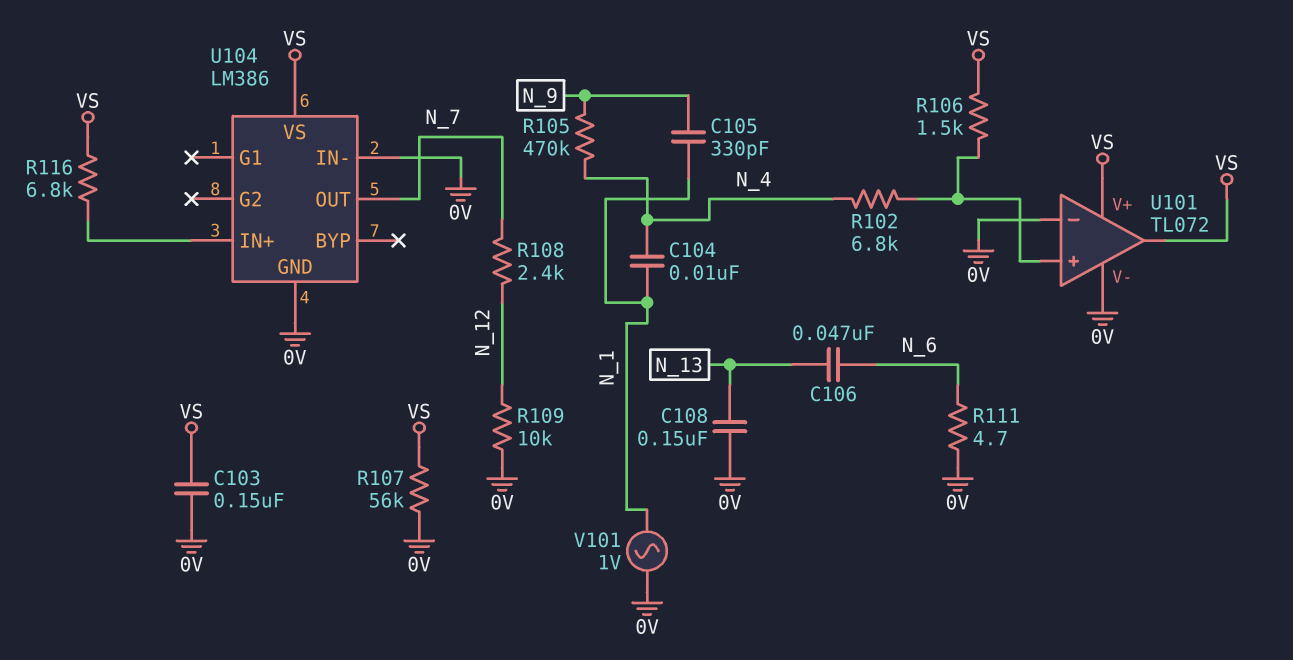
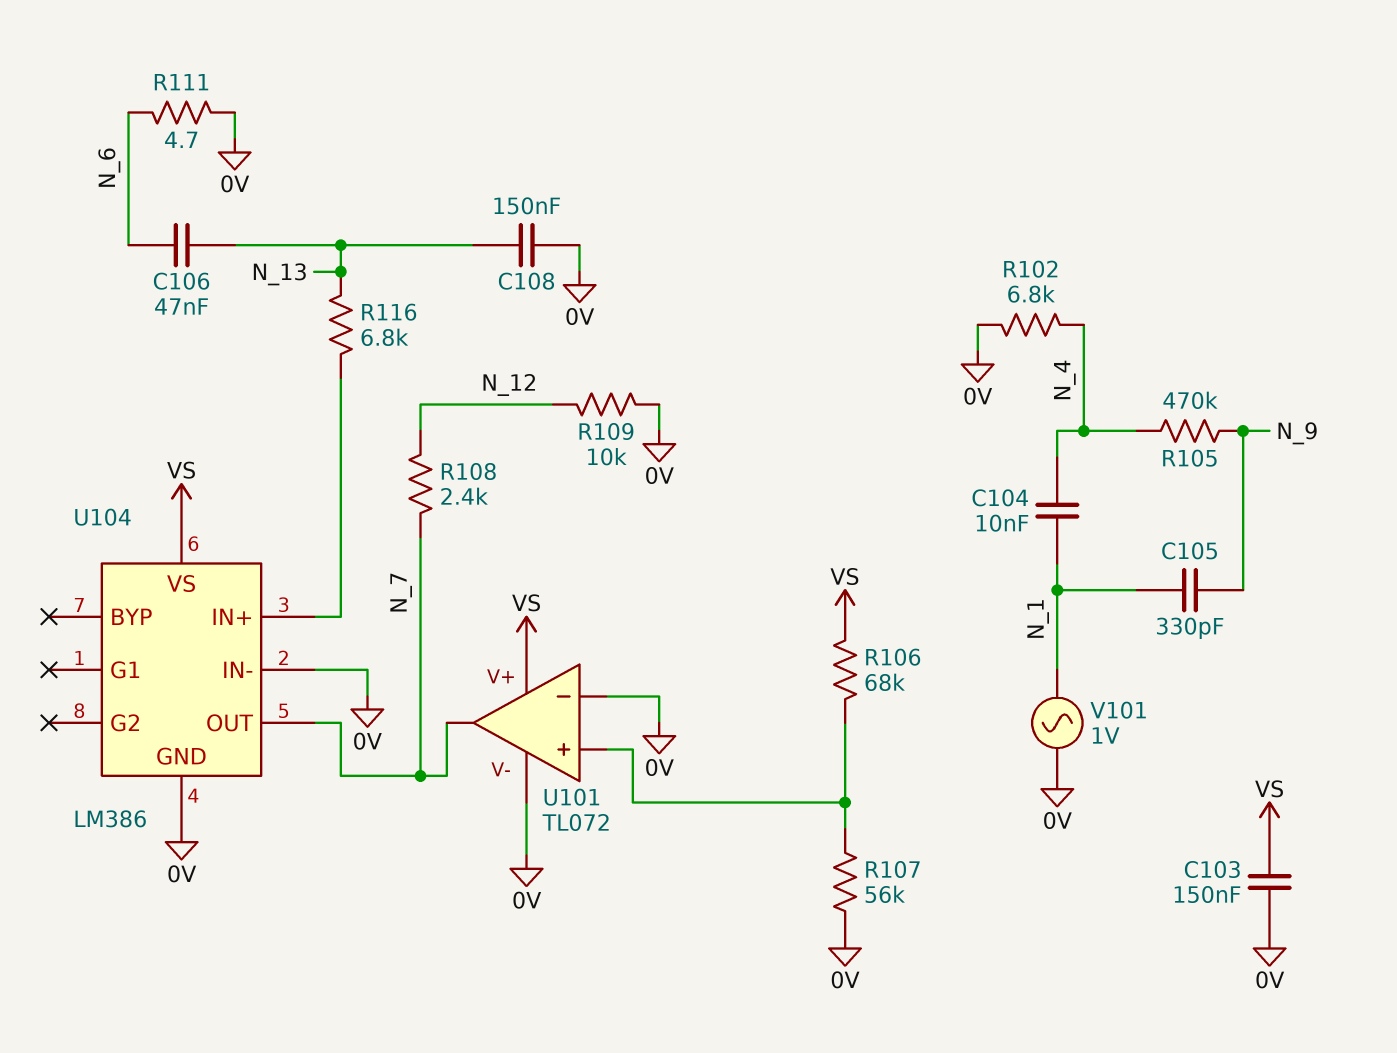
R102: 6.8k (N_4, U101/in+) -> 6.8k (0V, N_4)
R106: 1.5k (U101/in+, VS) -> 68k (U101/in+, VS)
R107: 56k (0V, VS) -> 56k (0V, U101/in+)
R116: 6.8k (U104/IN+, VS) -> 6.8k (N_13, U104/IN+)
U101 pin out: VS -> N_7

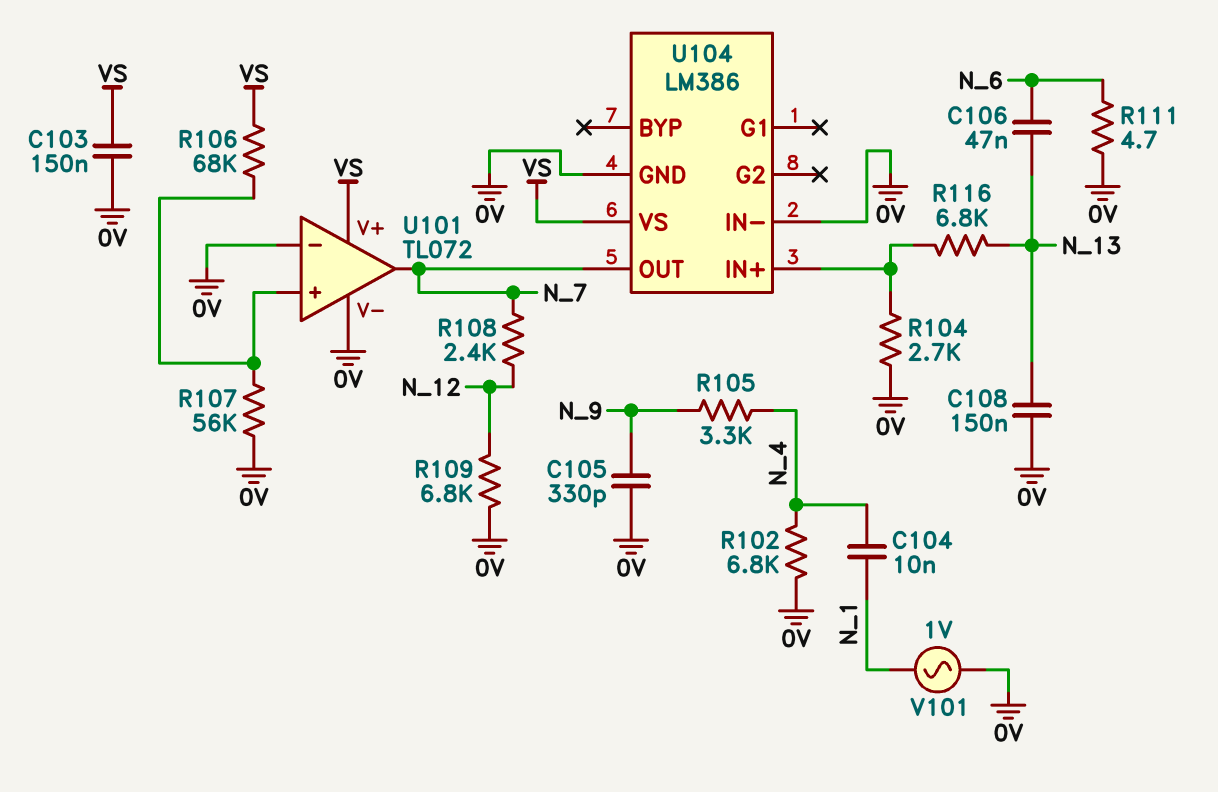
C105: 330pF (N_1, N_9) -> 330pF (0V, N_9)
R104: none -> 2.7k (0V, U104/IN+)
R105: 470k (N_4, N_9) -> 3.3k (N_4, N_9)
R109: 10k (0V, N_12) -> 6.8k (0V, N_12)

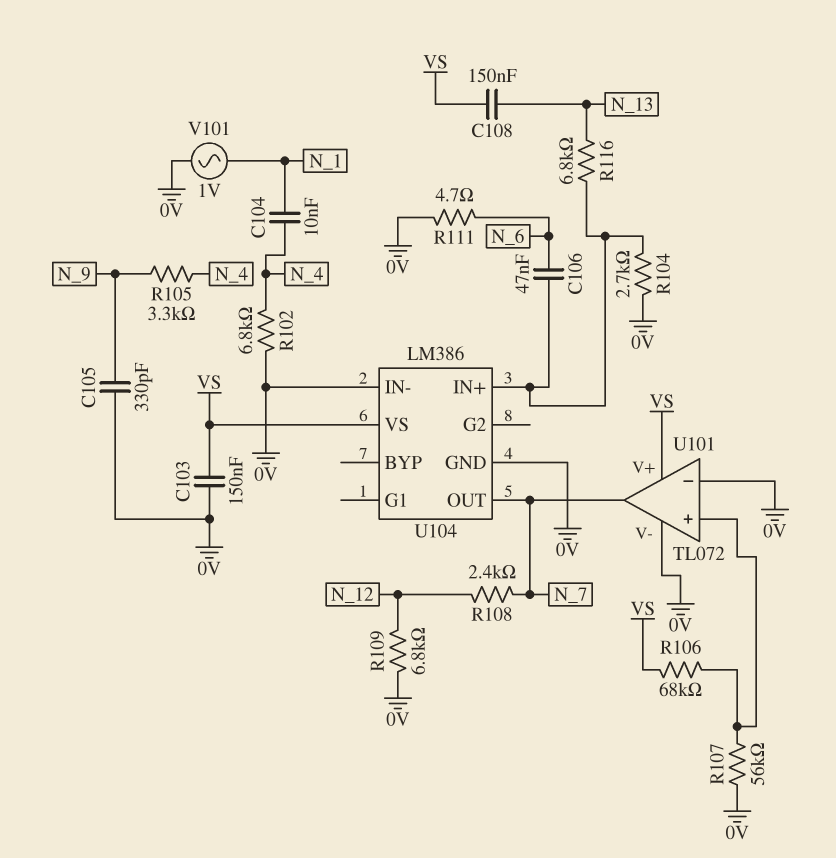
C106: 47nF (N_6, N_13) -> 47nF (N_6, U104/IN+)
C108: 150nF (0V, N_13) -> 150nF (N_13, VS)

